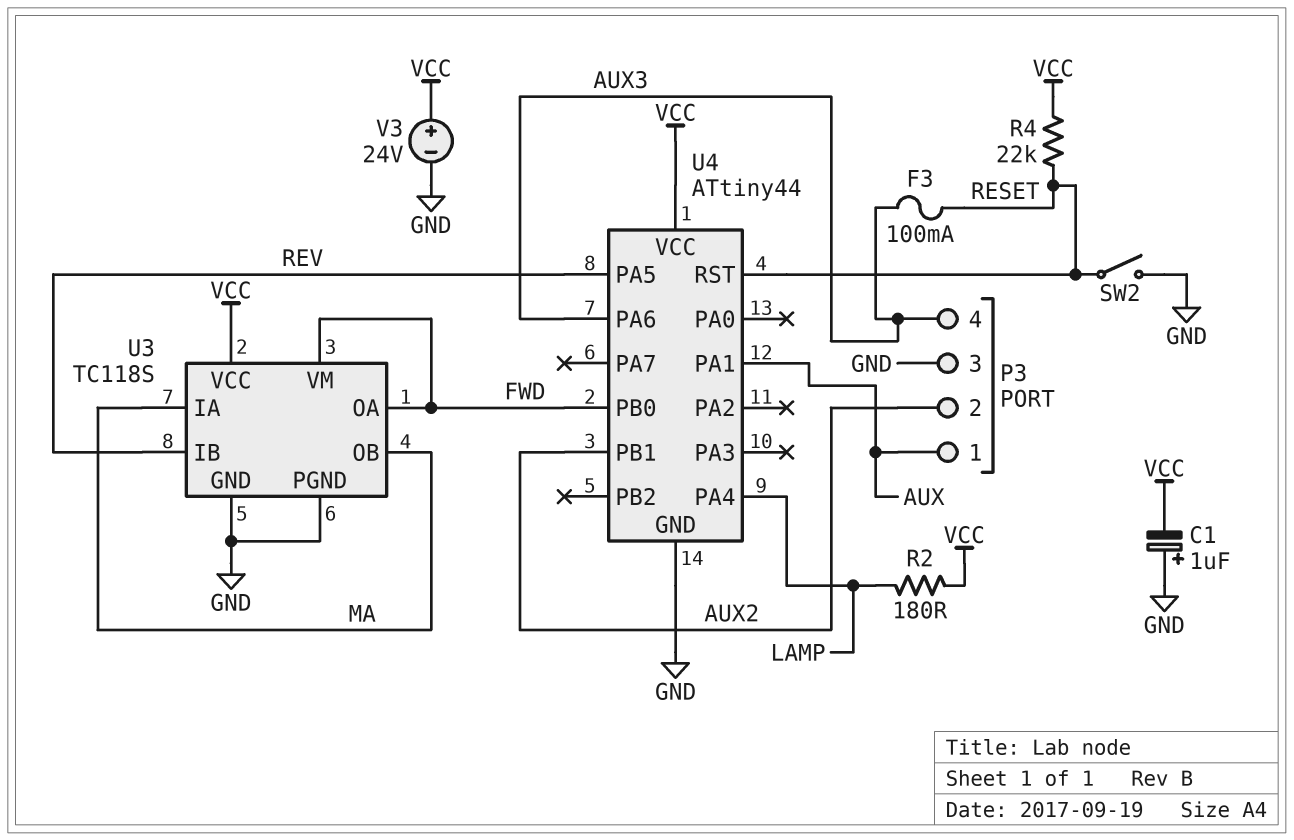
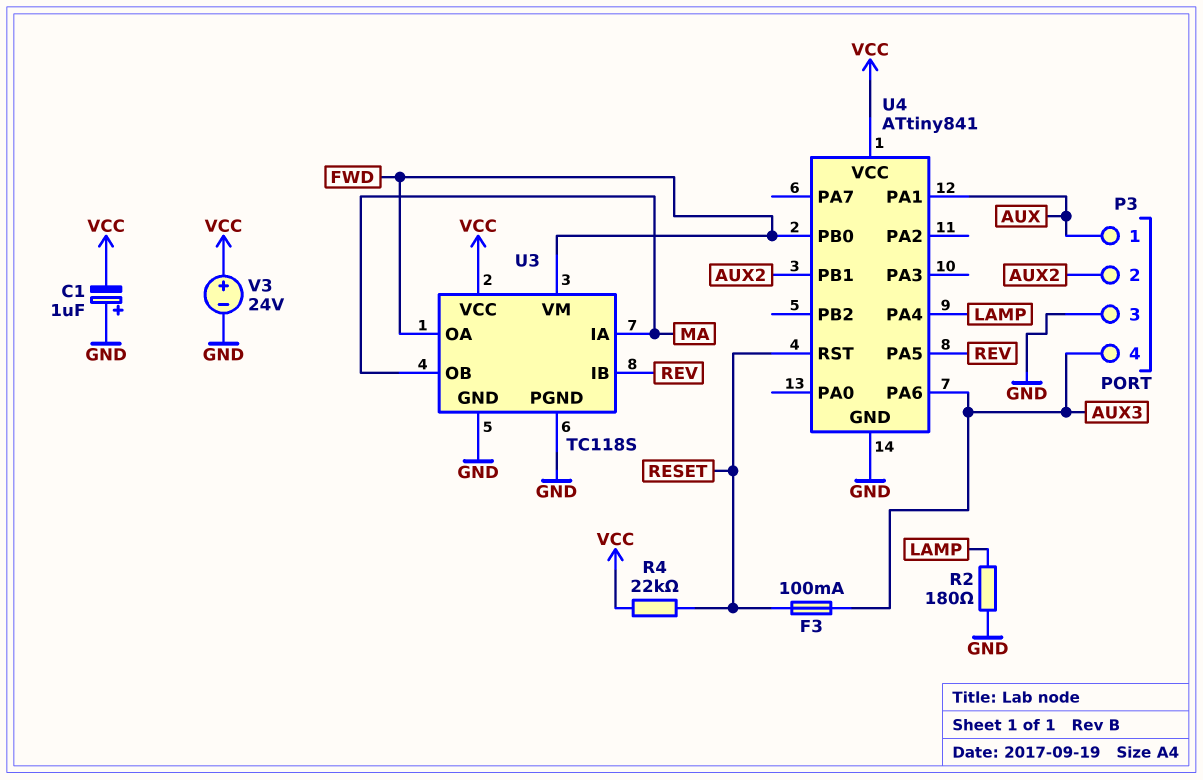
R2: 180 (LAMP, VCC) -> 180 (GND, LAMP)
SW2: switch (GND, RESET) -> none
U4: ATtiny44 -> ATtiny841

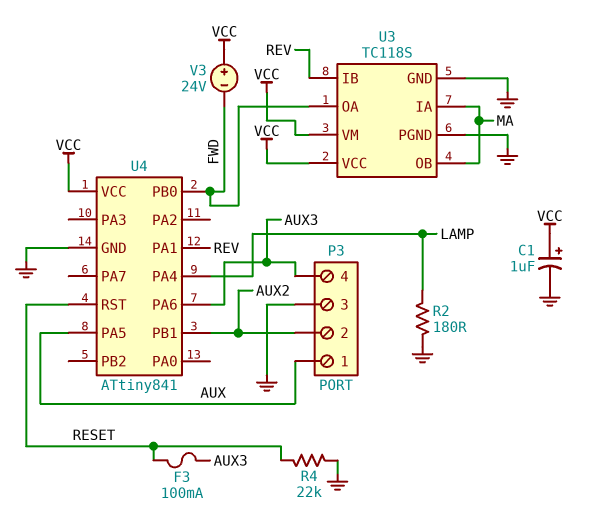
C1: 1uF (plus GND, minus VCC) -> 1uF (plus VCC, minus GND)
R4: 22k (RESET, VCC) -> 22k (GND, RESET)
U3 pin VM: FWD -> VCC
U4 pin PA1: AUX -> REV
U4 pin PA5: REV -> AUX
V3: 24V (plus VCC, minus GND) -> 24V (plus VCC, minus FWD)

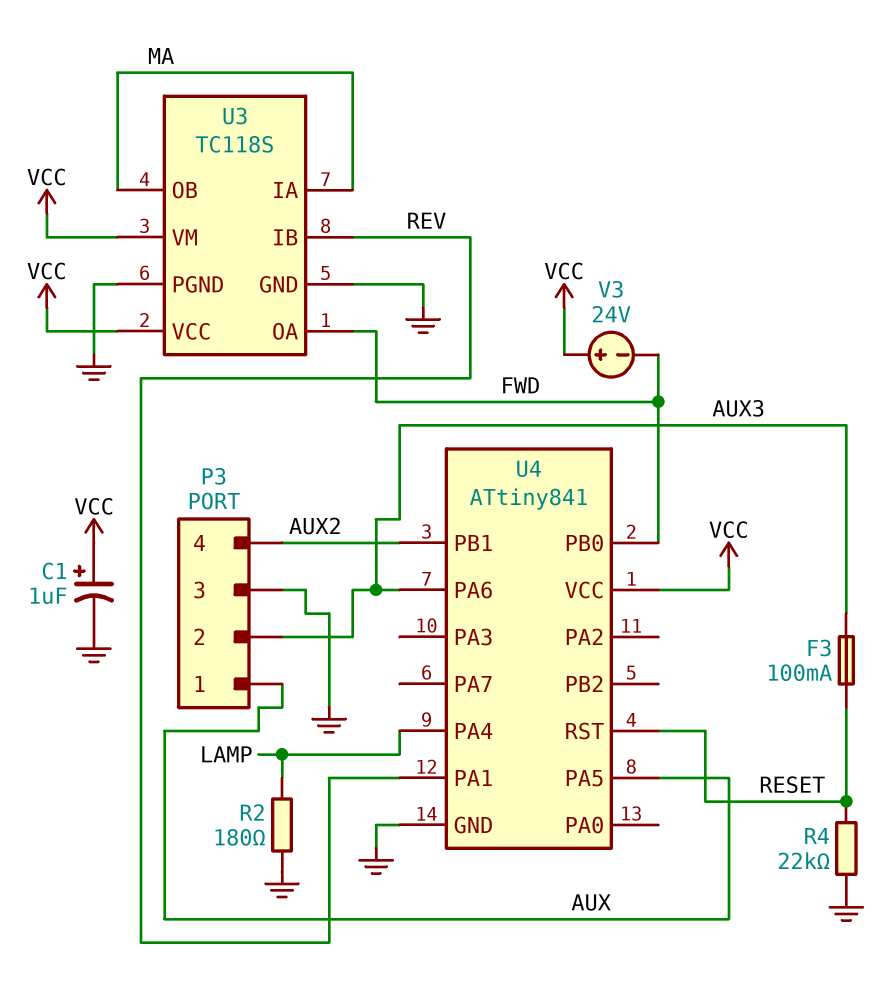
P3 pin 2: AUX2 -> AUX3
P3 pin 4: AUX3 -> AUX2

